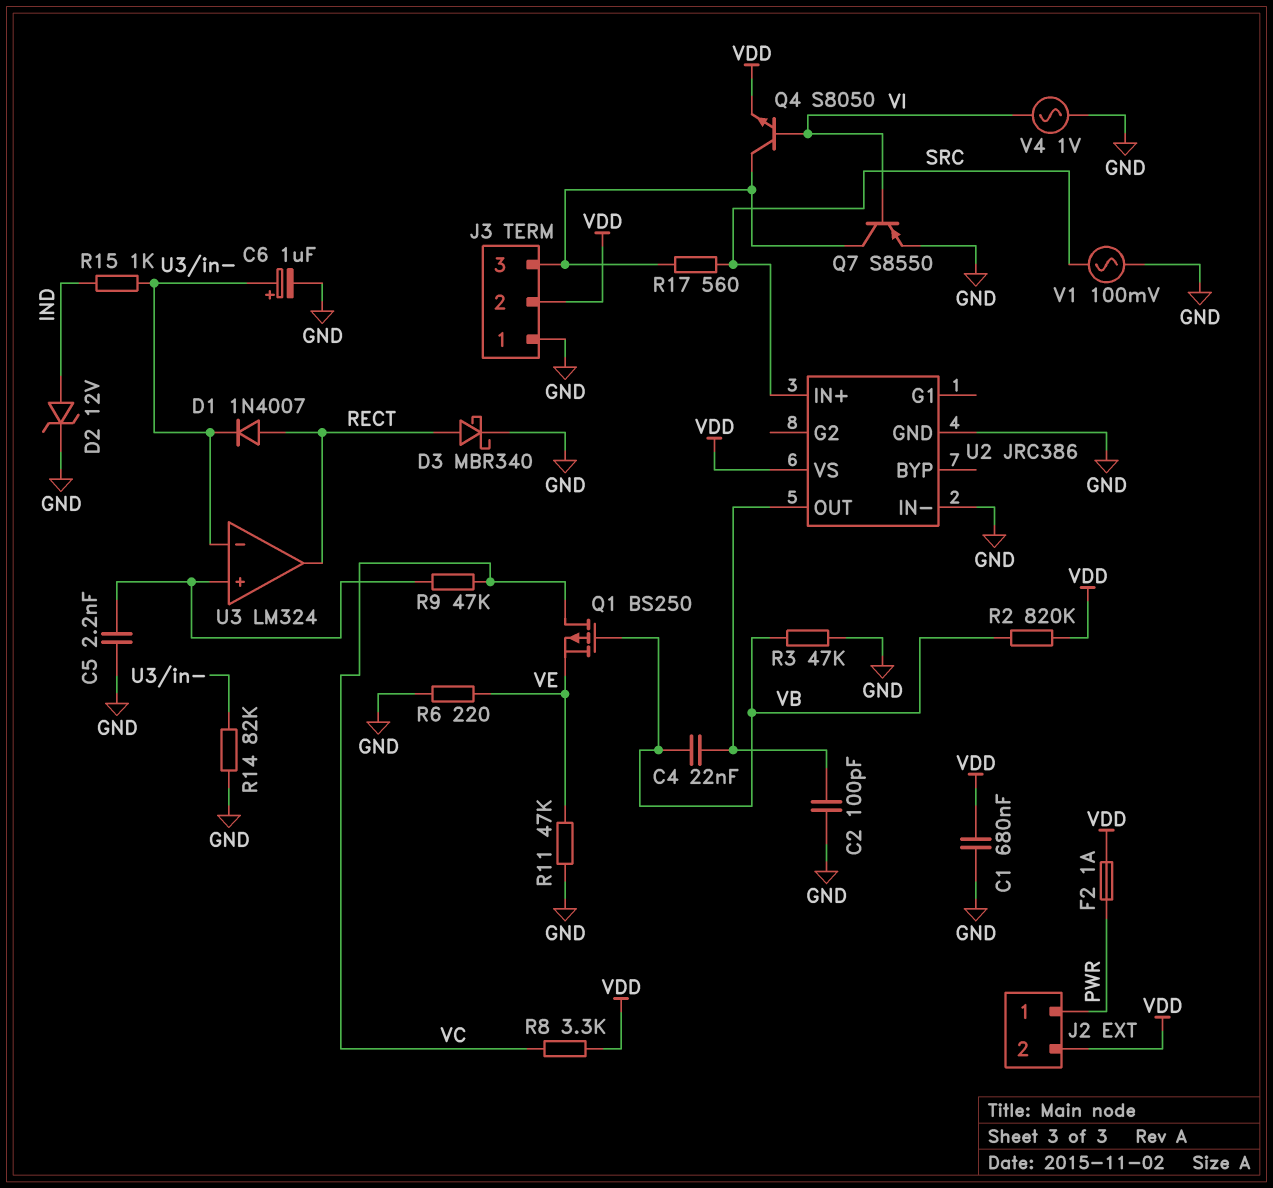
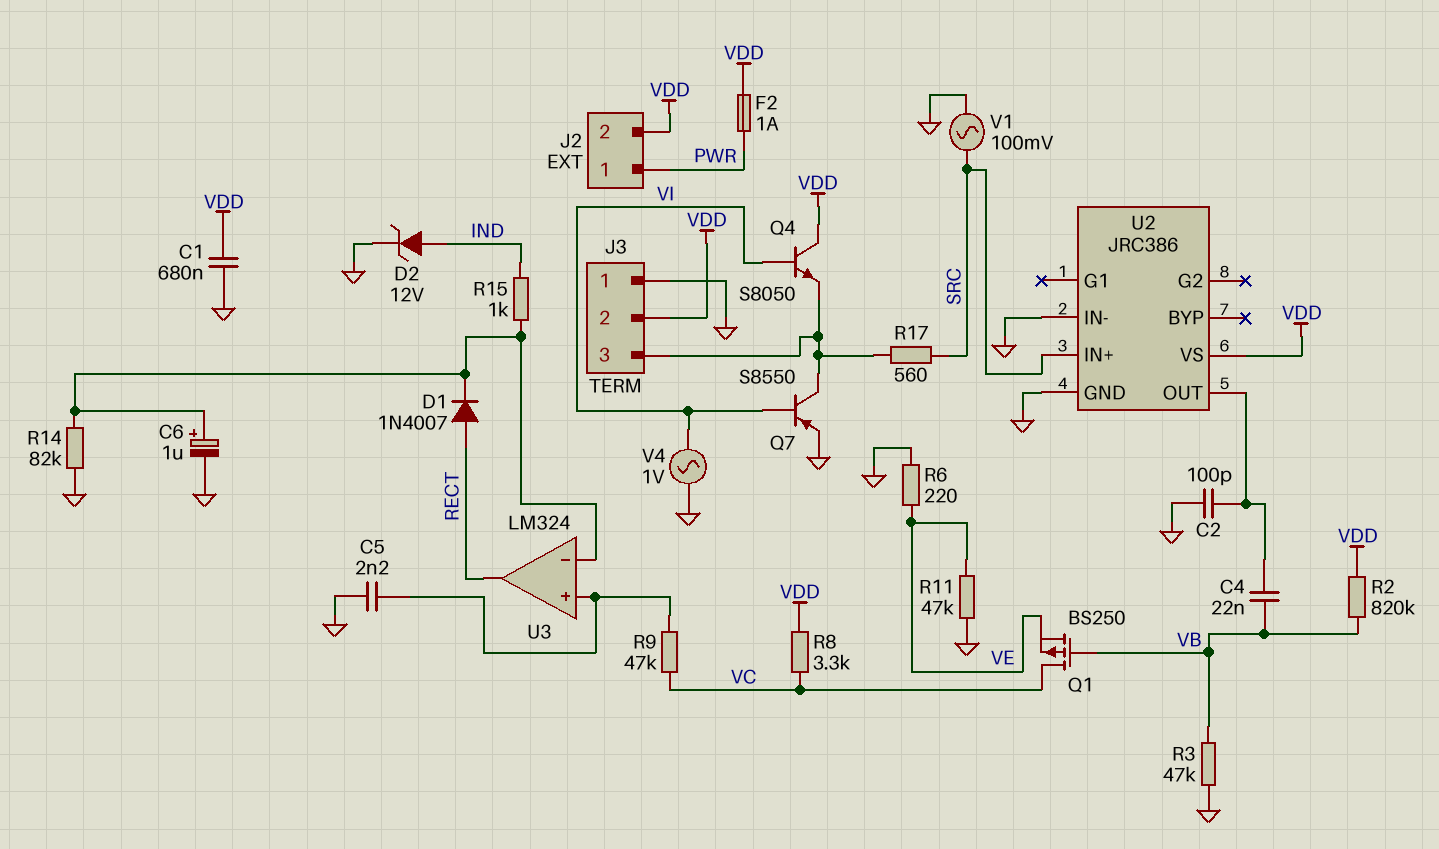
D3: schottky MBR340 (A RECT, K GND) -> none
Q4: NPN S8050 (B VI, C J3/3, E VDD) -> NPN S8050 (B VI, C VDD, E J3/3)

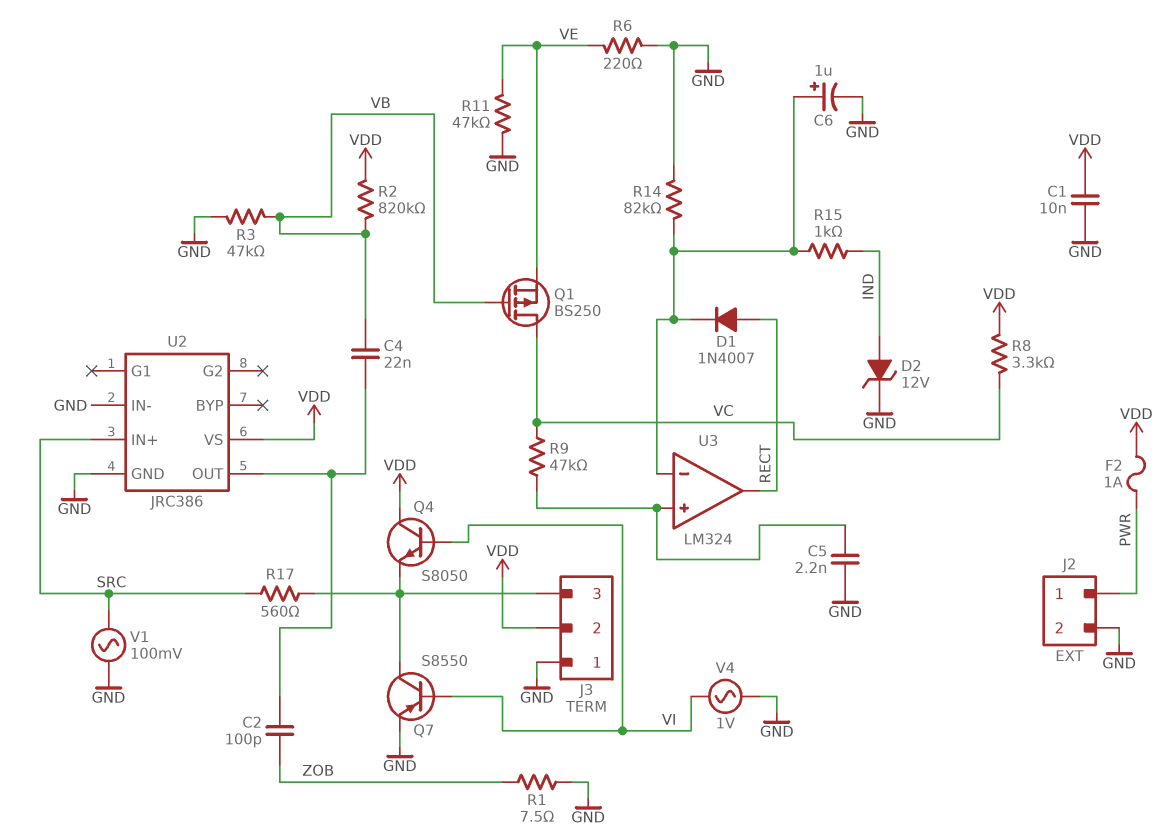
C1: 680nF (GND, VDD) -> 10nF (GND, VDD)
C2: 100pF (GND, U2/OUT) -> 100pF (U2/OUT, ZOB)
J2 pin 2: VDD -> GND
R1: none -> 7.5 (GND, ZOB)

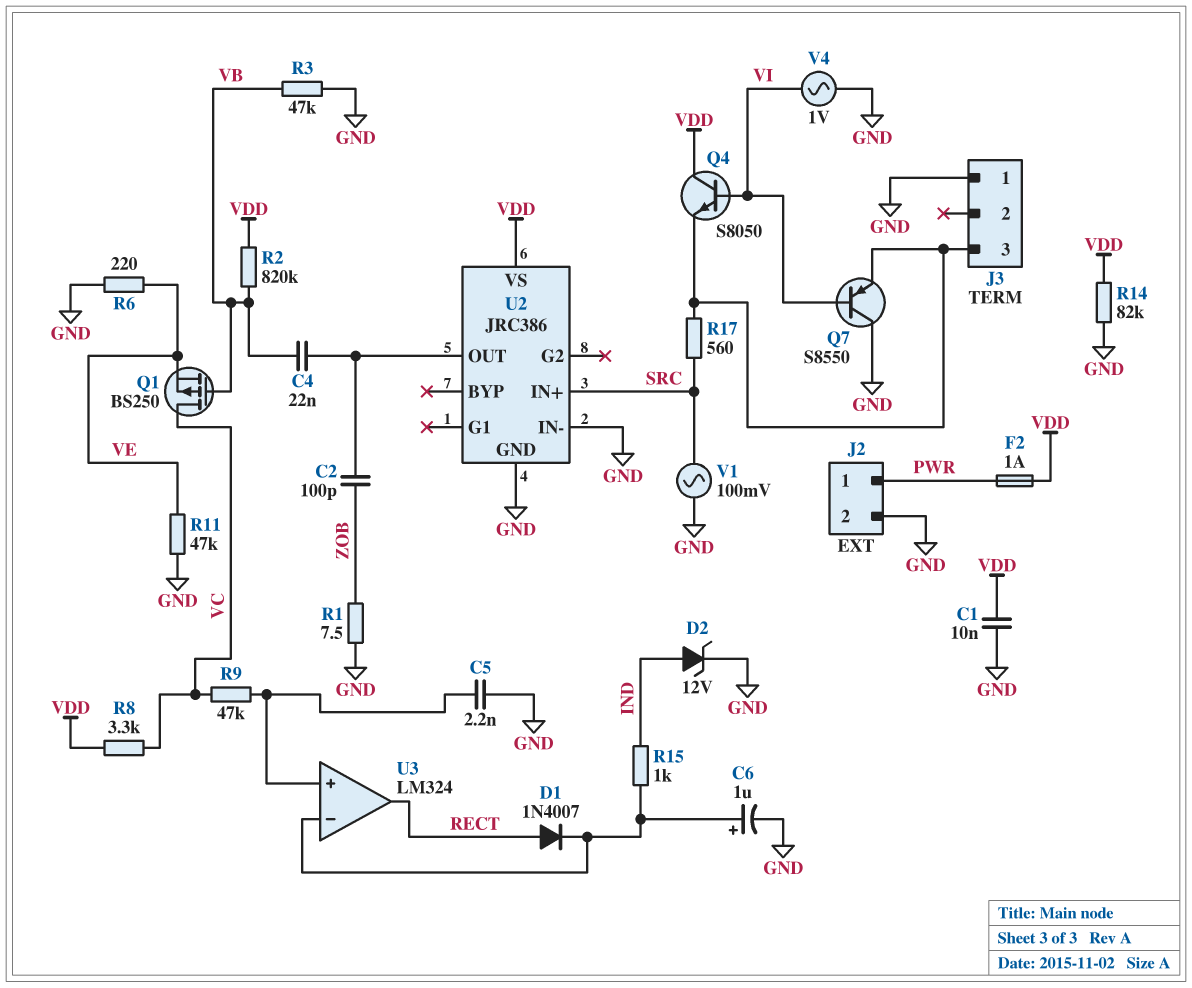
J3 pin 2: VDD -> none
Q7: PNP S8550 (B VI, C J3/3, E GND) -> PNP S8550 (B VI, C GND, E J3/3)
R14: 82k (GND, U3/in-) -> 82k (GND, VDD)

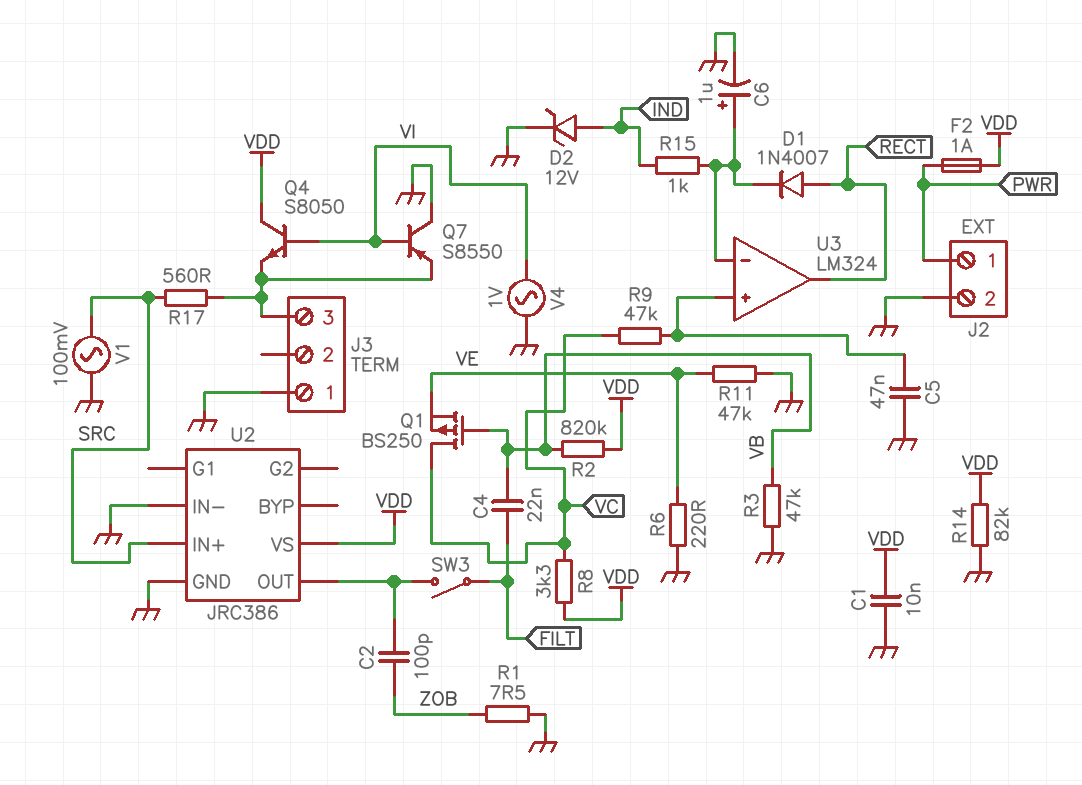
C4: 22nF (U2/OUT, VB) -> 22nF (FILT, VB)
C5: 2.2nF (GND, U3/in+) -> 47nF (GND, U3/in+)
SW3: none -> switch (FILT, U2/OUT)

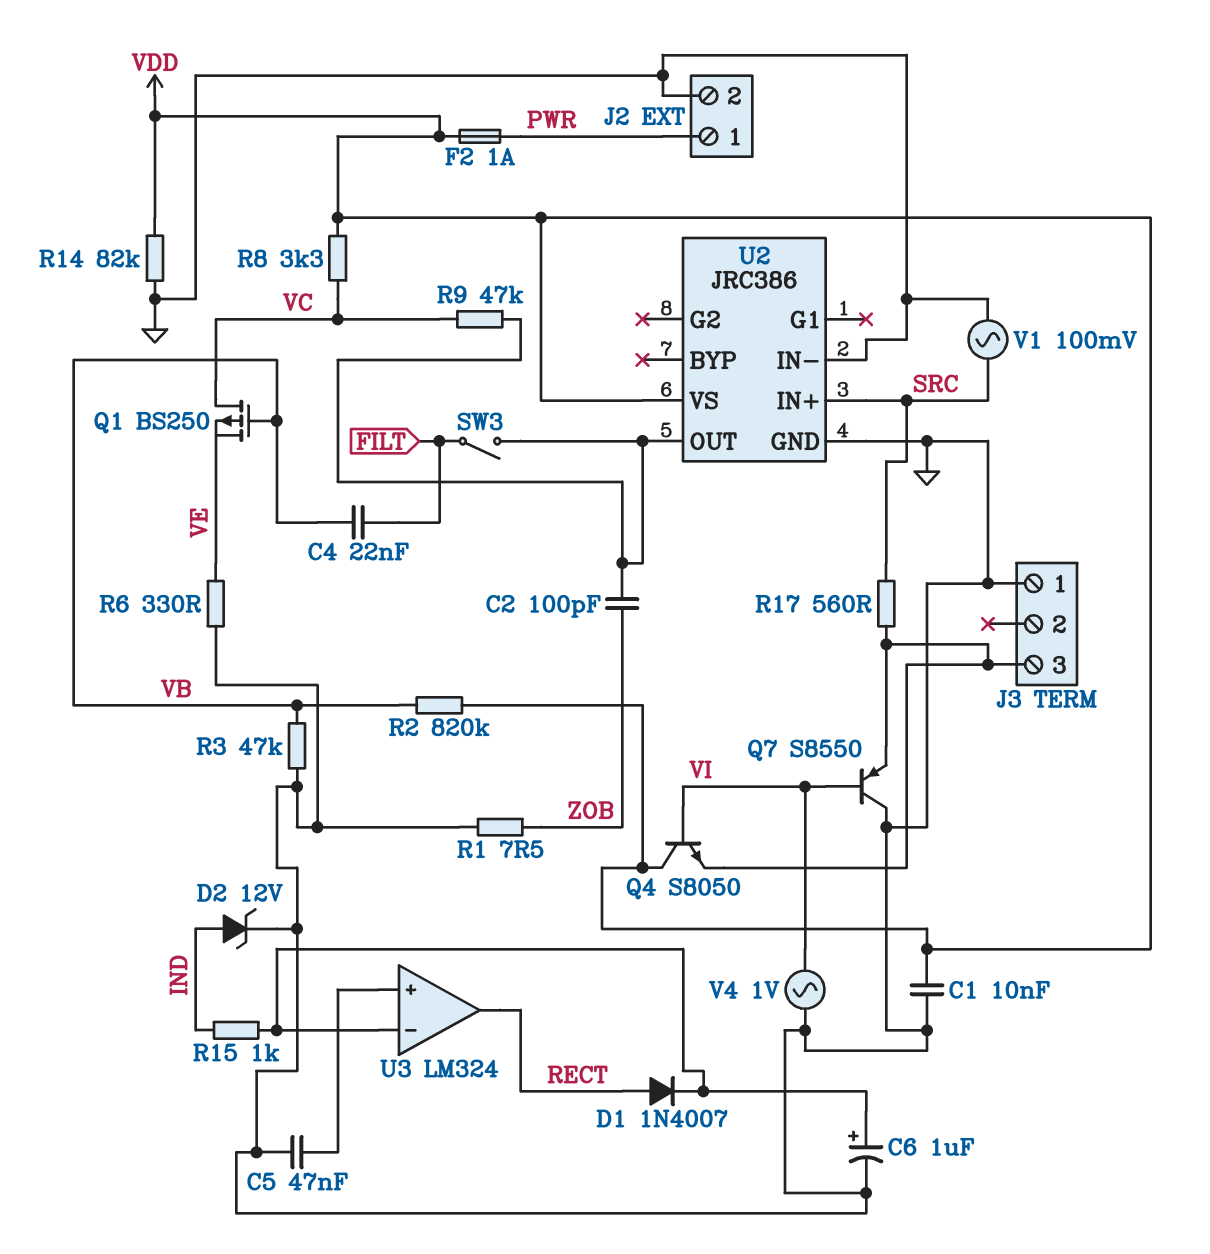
R6: 220 (GND, VE) -> 330 (GND, VE)
R9: 47k (U3/in+, VC) -> 47k (U2/OUT, VC)
R11: 47k (GND, VE) -> none

